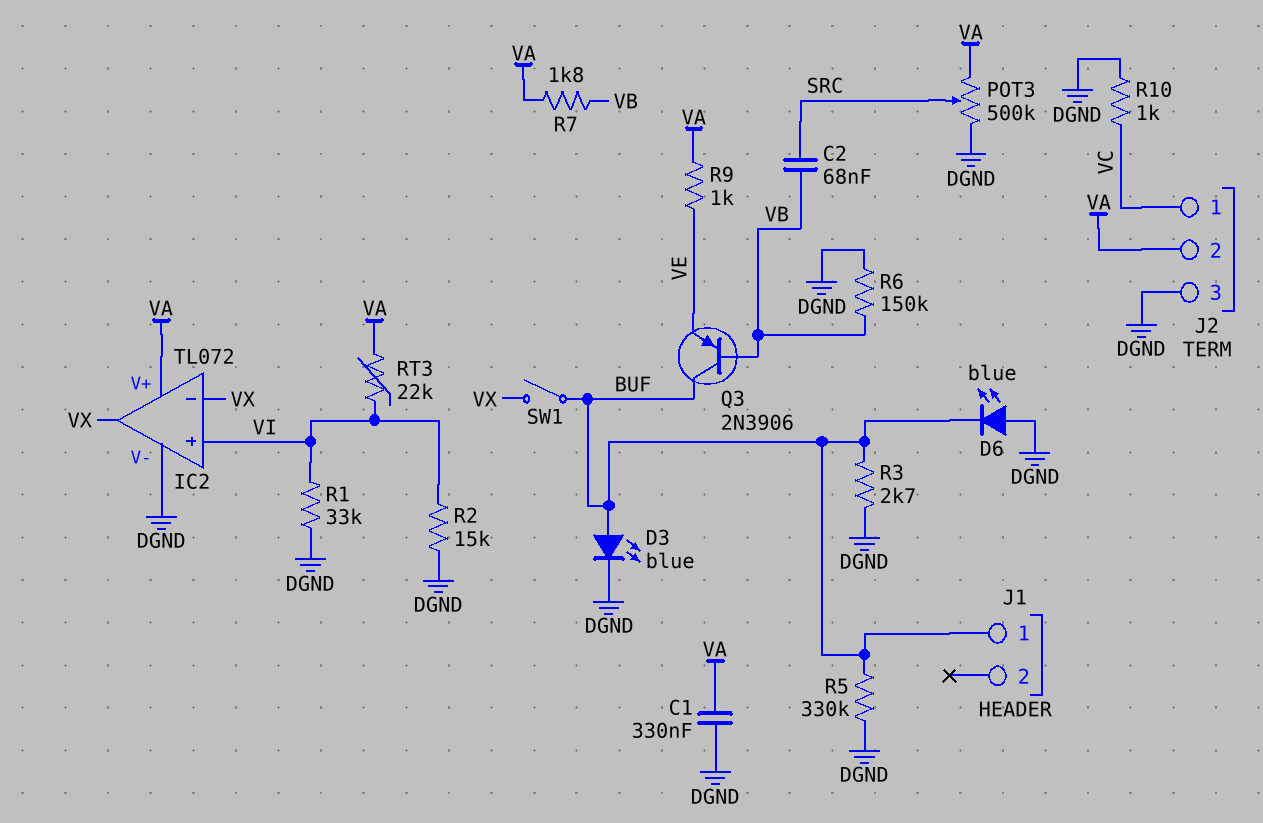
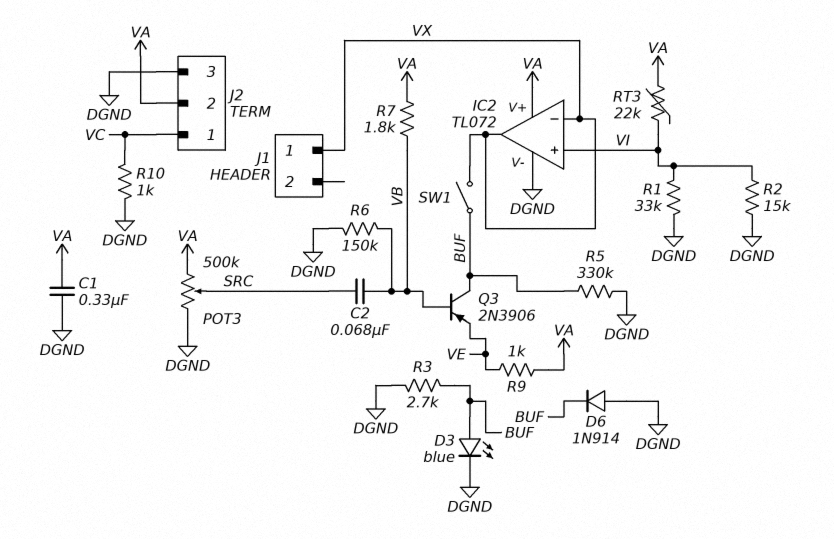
D6: LED blue (A DGND, K BUF) -> diode 1N914 (A DGND, K BUF)
J1 pin 1: BUF -> VX

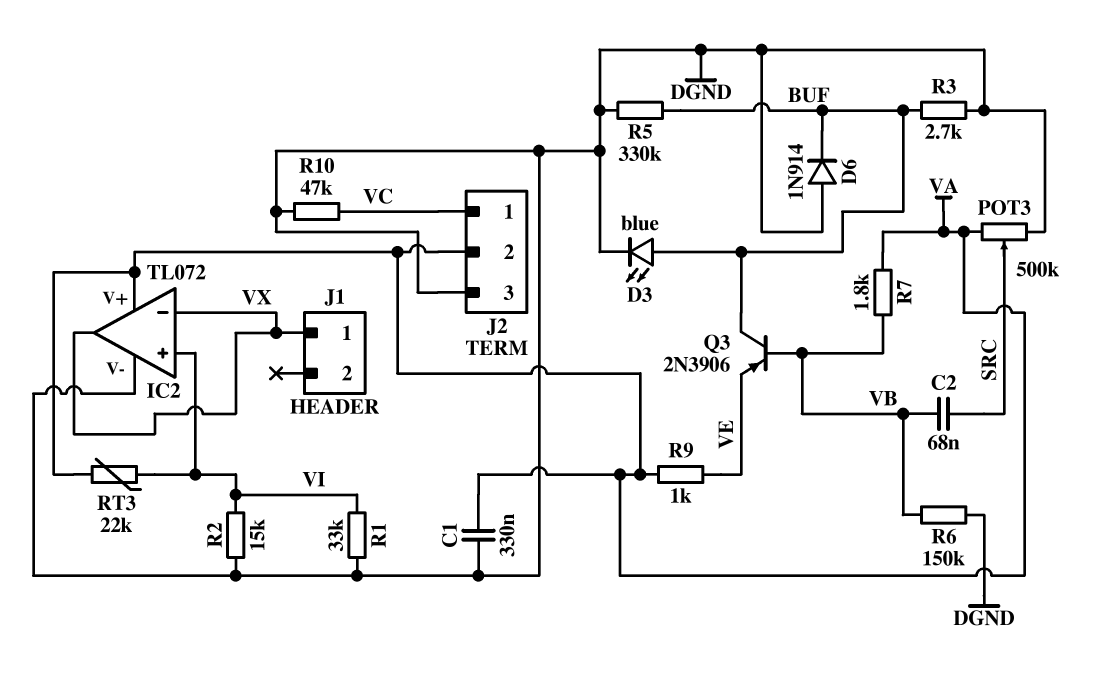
R10: 1k (DGND, VC) -> 47k (DGND, VC)
SW1: switch (BUF, VX) -> none

